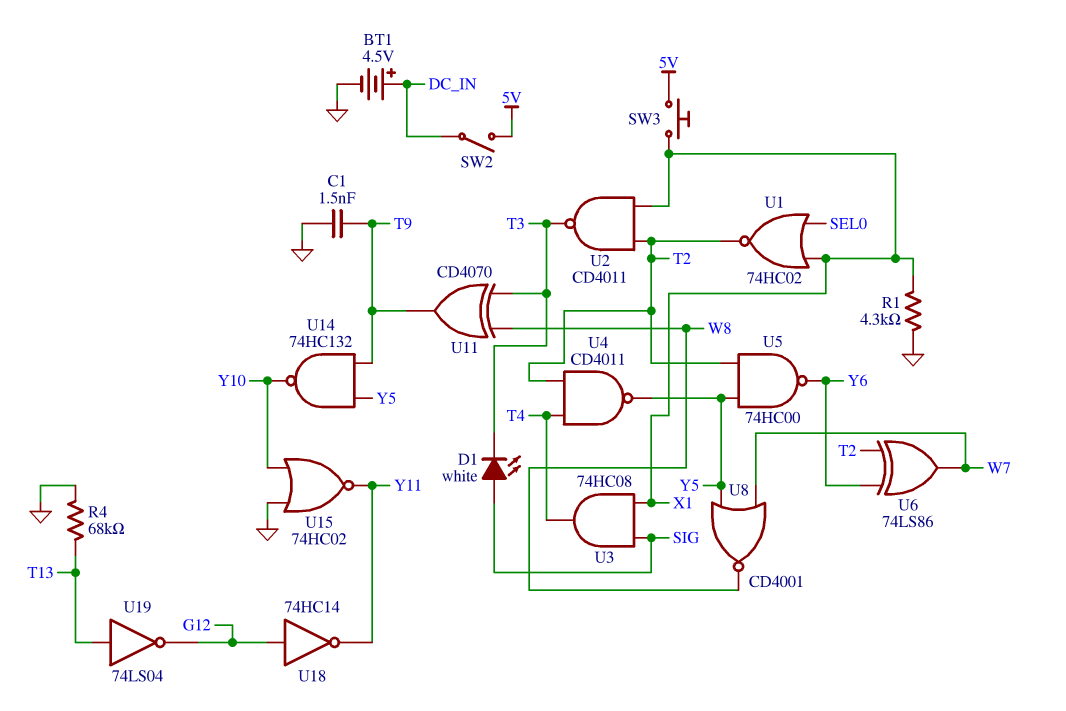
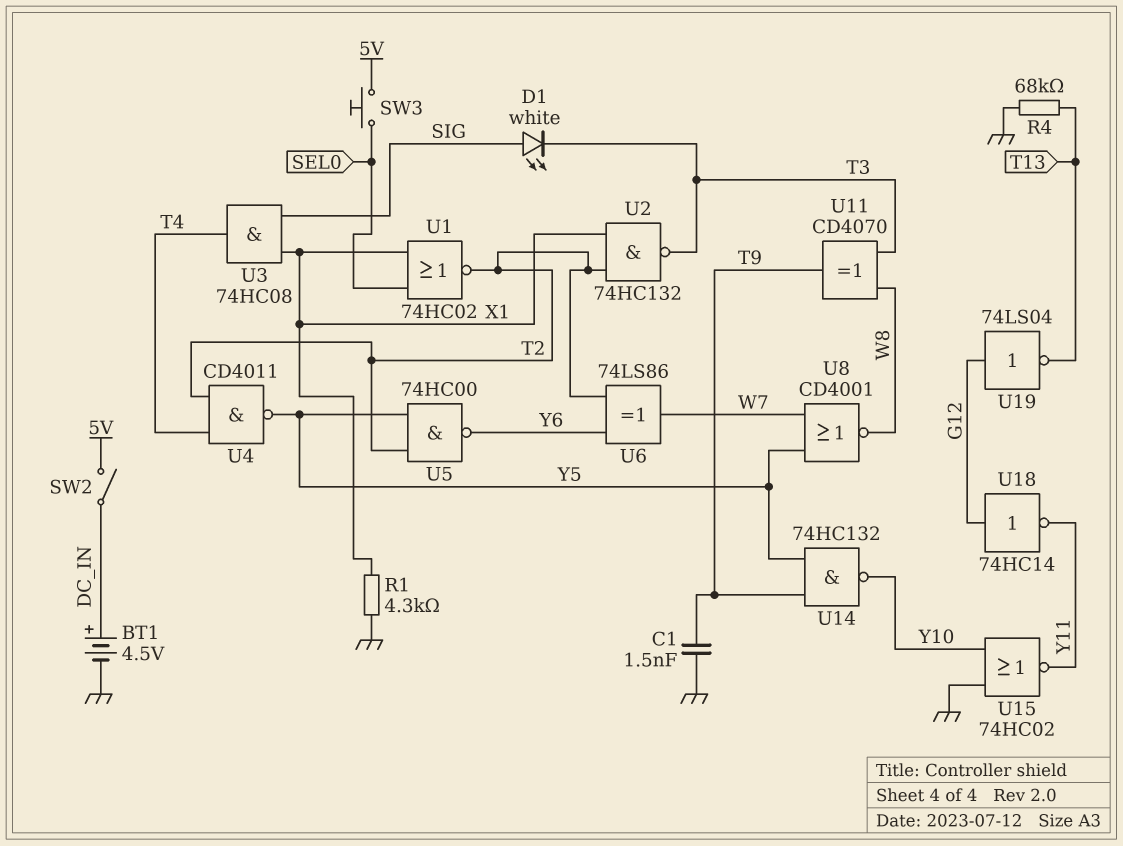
SW3: button (5V, X1) -> button (5V, SEL0)
U2: NAND CD4011 (in T2, in X1, out T3) -> NAND 74HC132 (in T2, in X1, out T3)
U19: NOT 74LS04 (in T13, out G12) -> NOT 74LS04 (in G12, out T13)

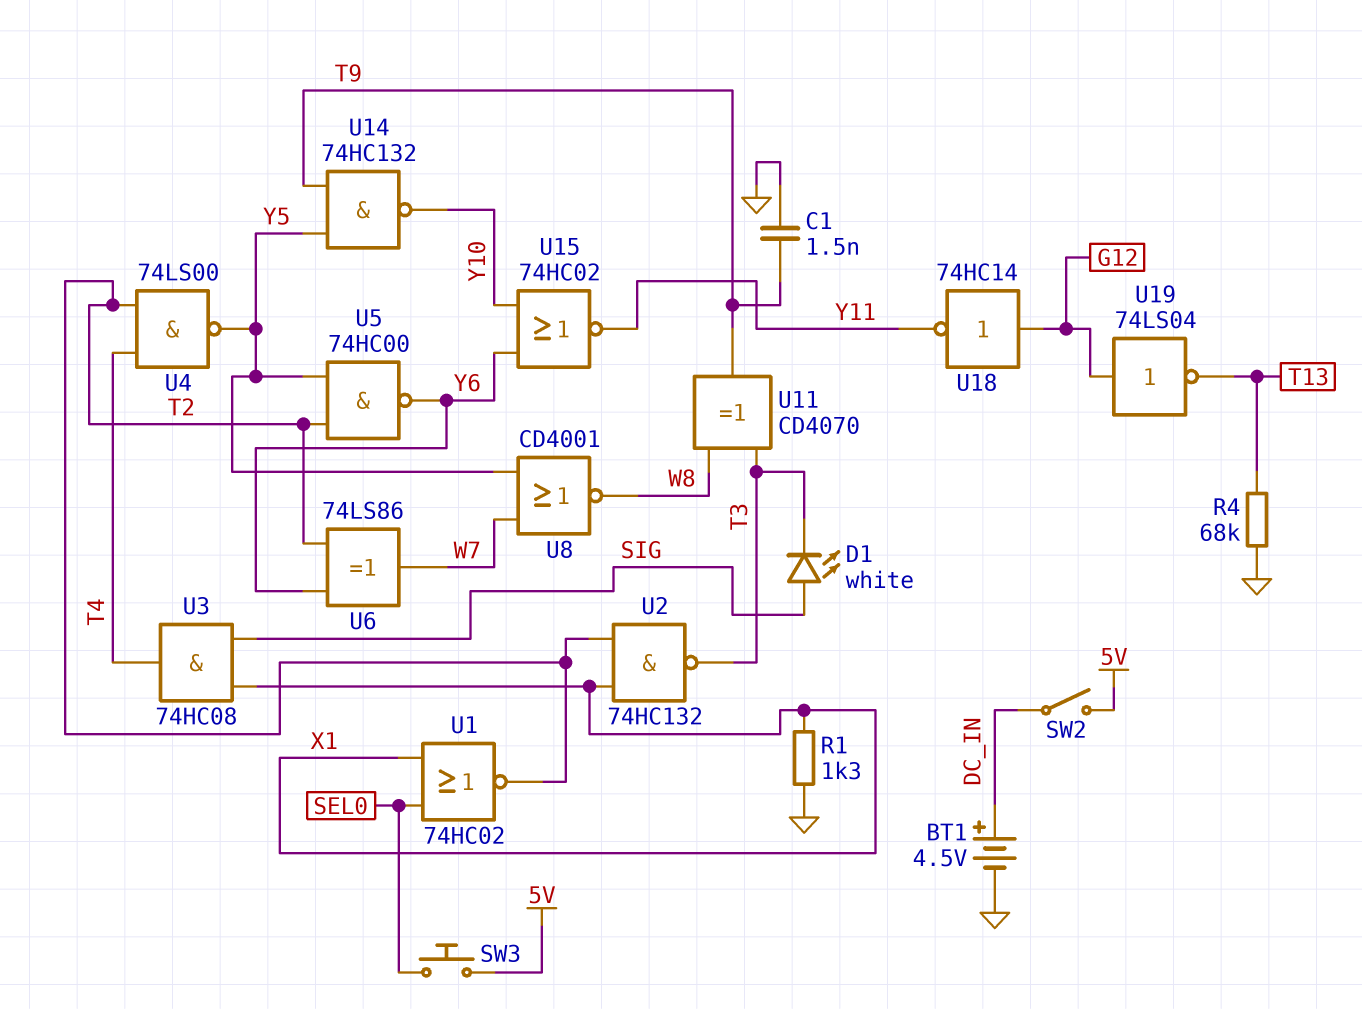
R1: 4.3k (GND, X1) -> 1.3k (GND, X1)
U4: NAND CD4011 (in T2, in T4, out Y5) -> NAND 74LS00 (in T2, in T4, out Y5)
U15: NOR 74HC02 (in GND, in Y10, out Y11) -> NOR 74HC02 (in Y6, in Y10, out Y11)

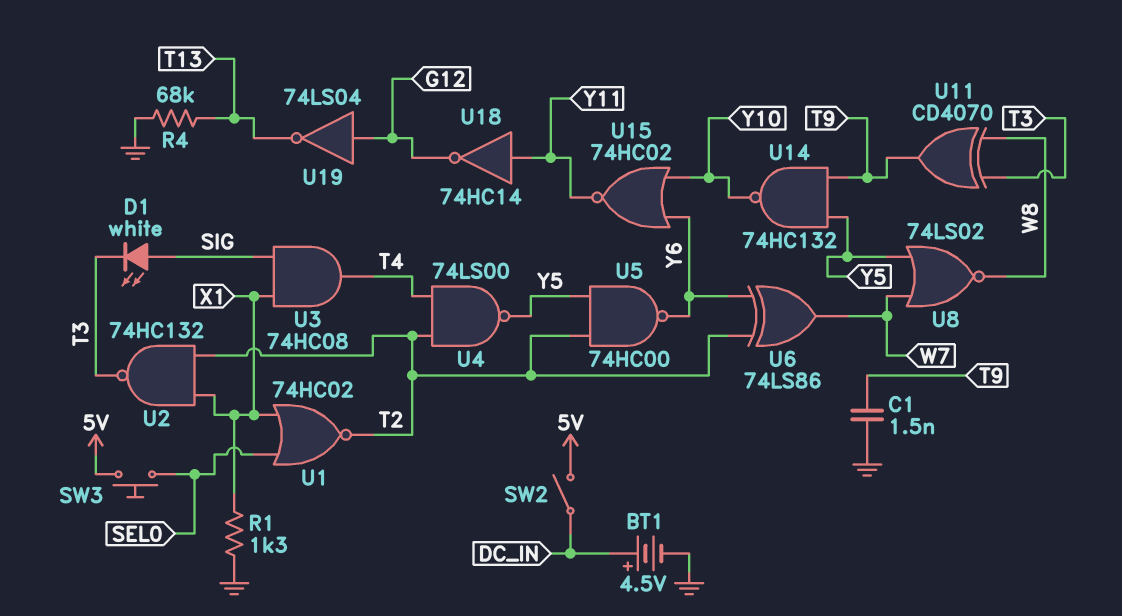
U8: NOR CD4001 (in W7, in Y5, out W8) -> NOR 74LS02 (in W7, in Y5, out W8)
U18: NOT 74HC14 (in G12, out Y11) -> NOT 74HC14 (in Y11, out G12)

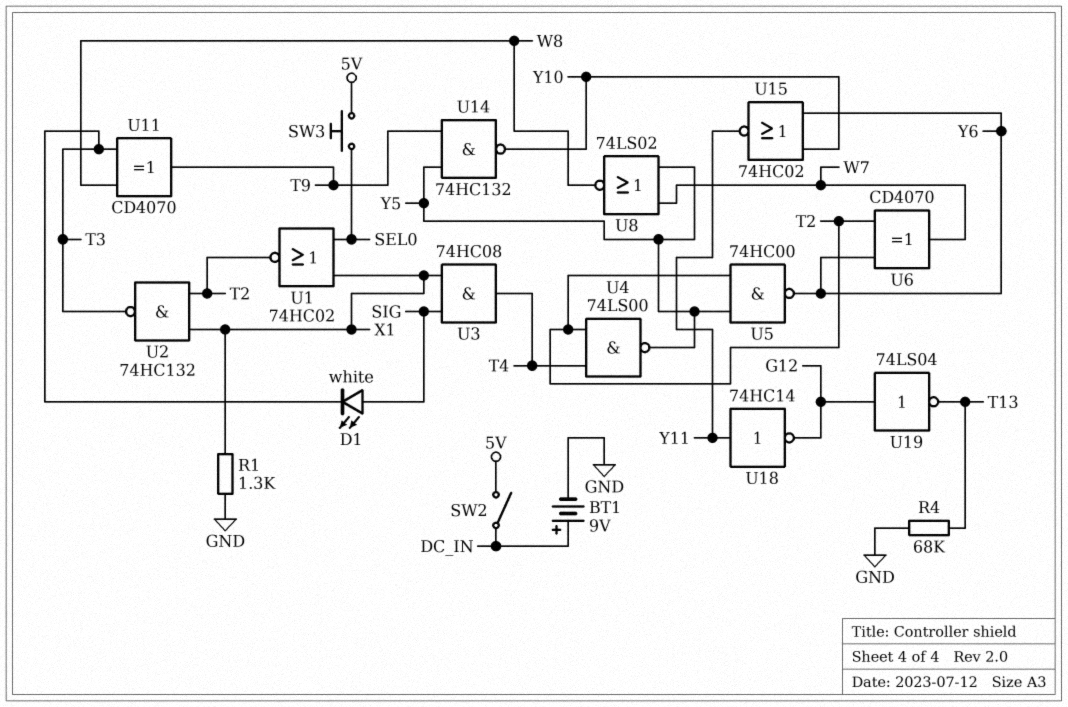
BT1: 4.5V (plus DC_IN, minus GND) -> 9V (plus DC_IN, minus GND)
C1: 1.5nF (GND, T9) -> none
U6: XOR 74LS86 (in T2, in Y6, out W7) -> XOR CD4070 (in T2, in Y6, out W7)

